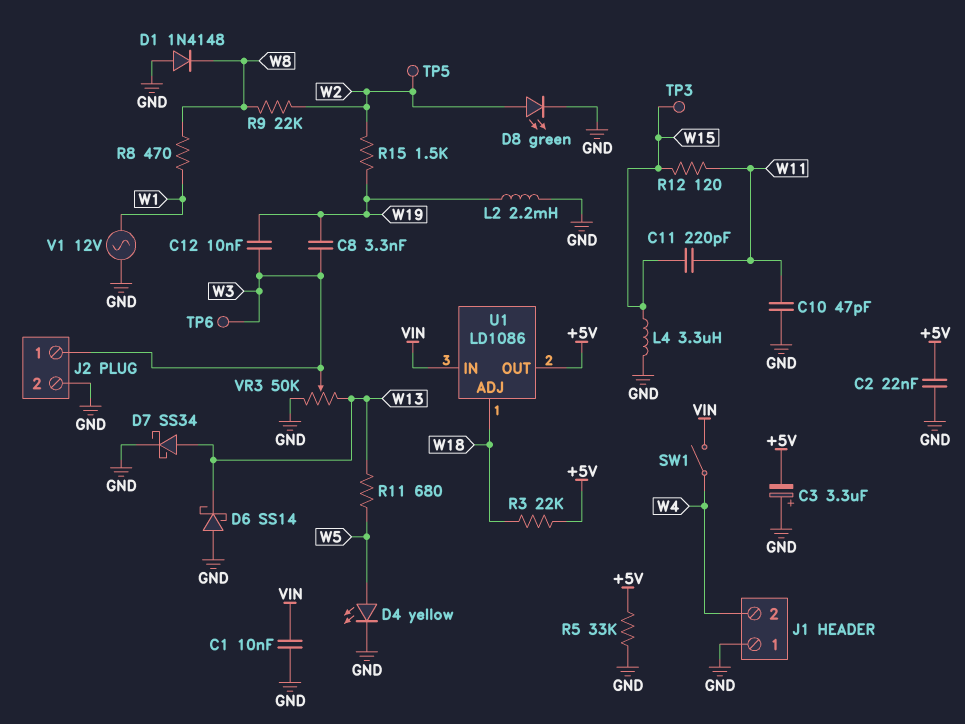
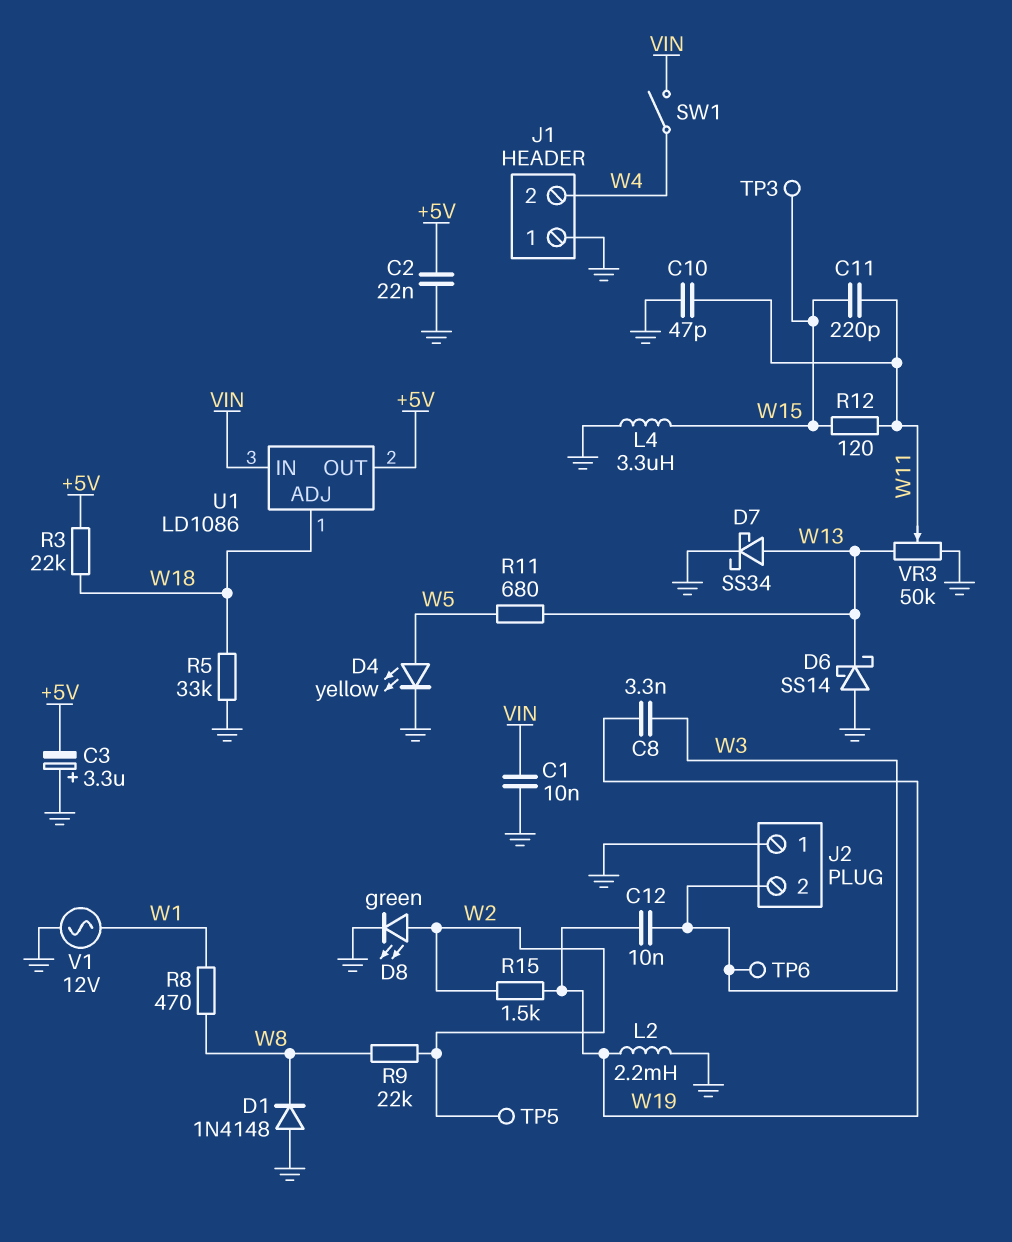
J2 pin 1: W3 -> GND
J2 pin 2: GND -> W3
R5: 33k (+5V, GND) -> 33k (GND, W18)
VR3: 50k (GND, W13, wiper W3) -> 50k (GND, W13, wiper W11)

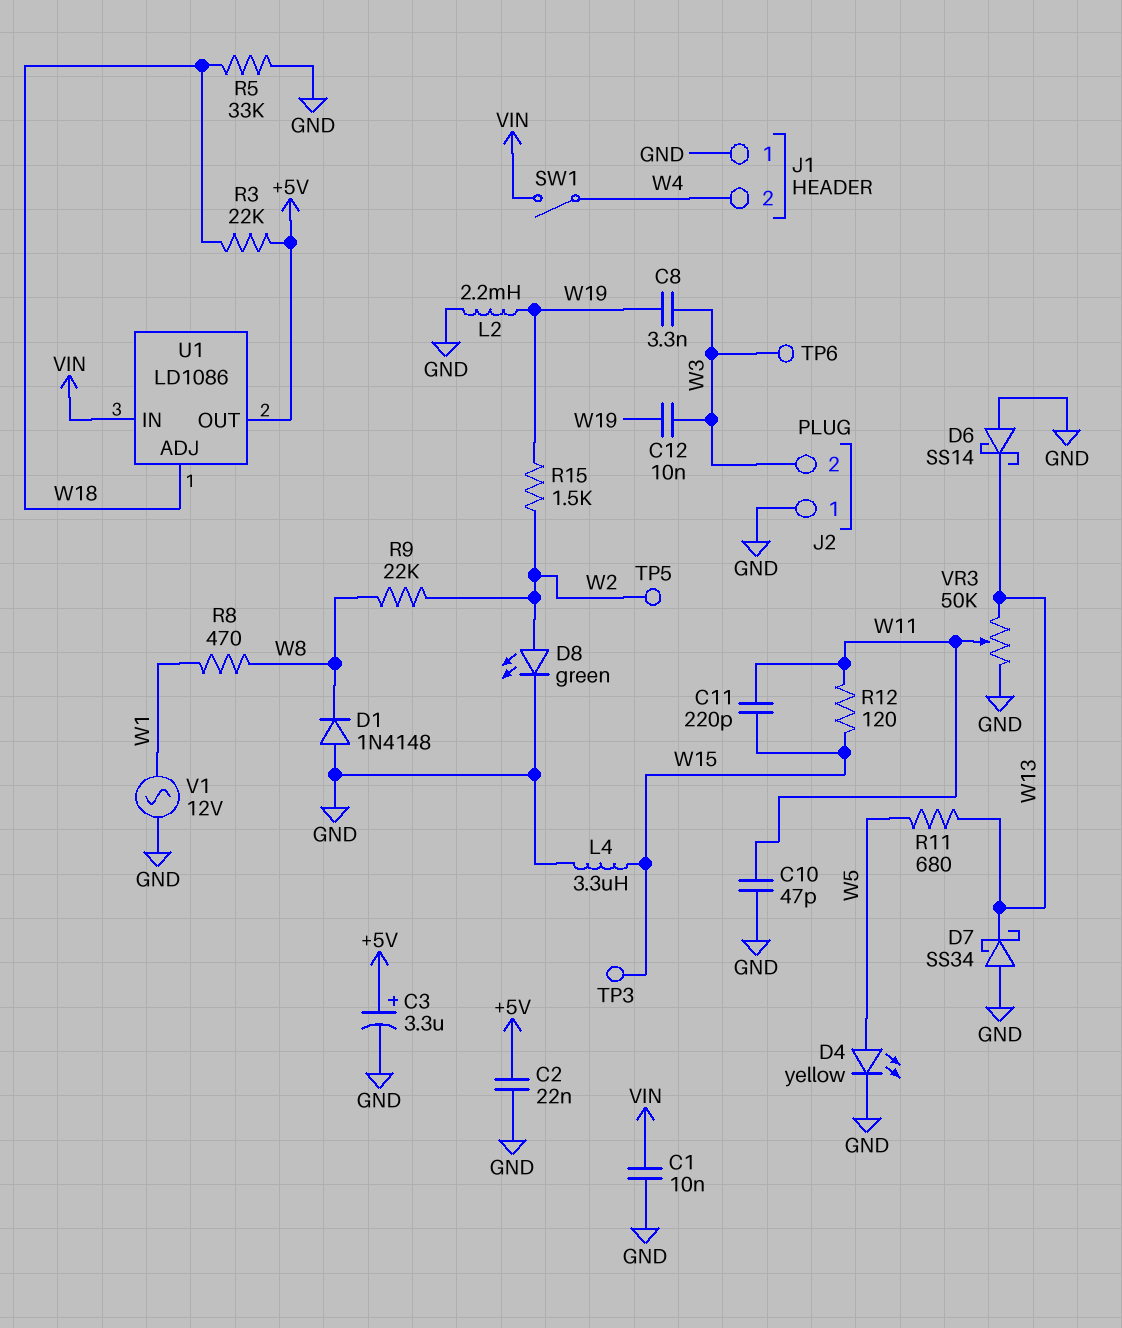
C3: 3.3uF (plus GND, minus +5V) -> 3.3uF (plus +5V, minus GND)
D7: schottky SS34 (A W13, K GND) -> schottky SS34 (A GND, K W13)

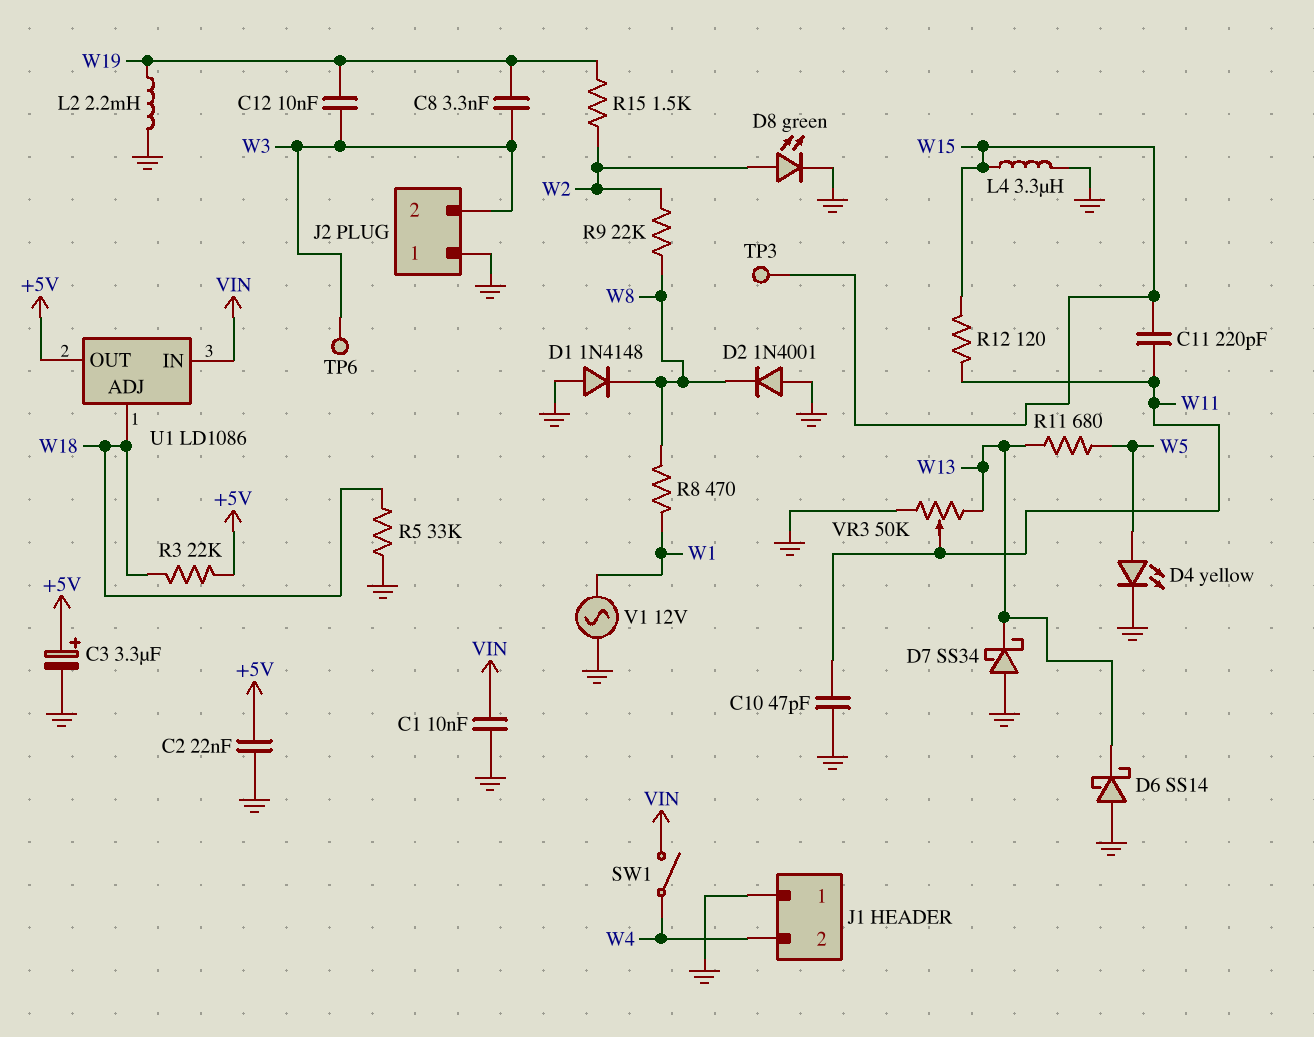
D2: none -> diode 1N4001 (A GND, K W8)
TP5: test point (W2) -> none

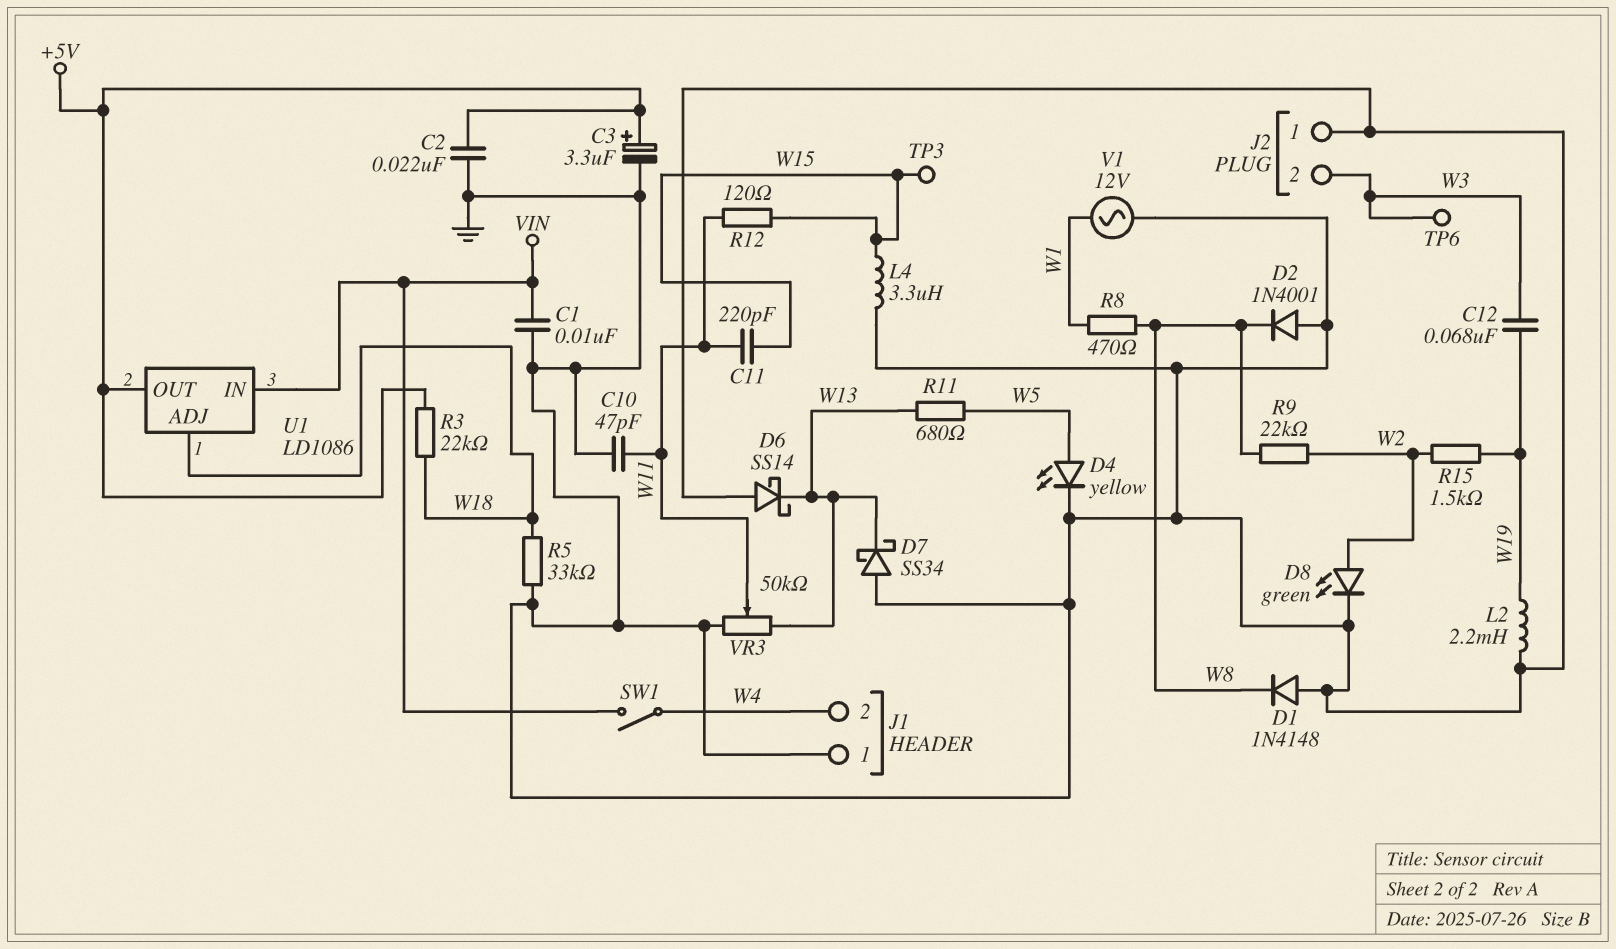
C8: 3.3nF (W3, W19) -> none
C12: 10nF (W3, W19) -> 68nF (W3, W19)

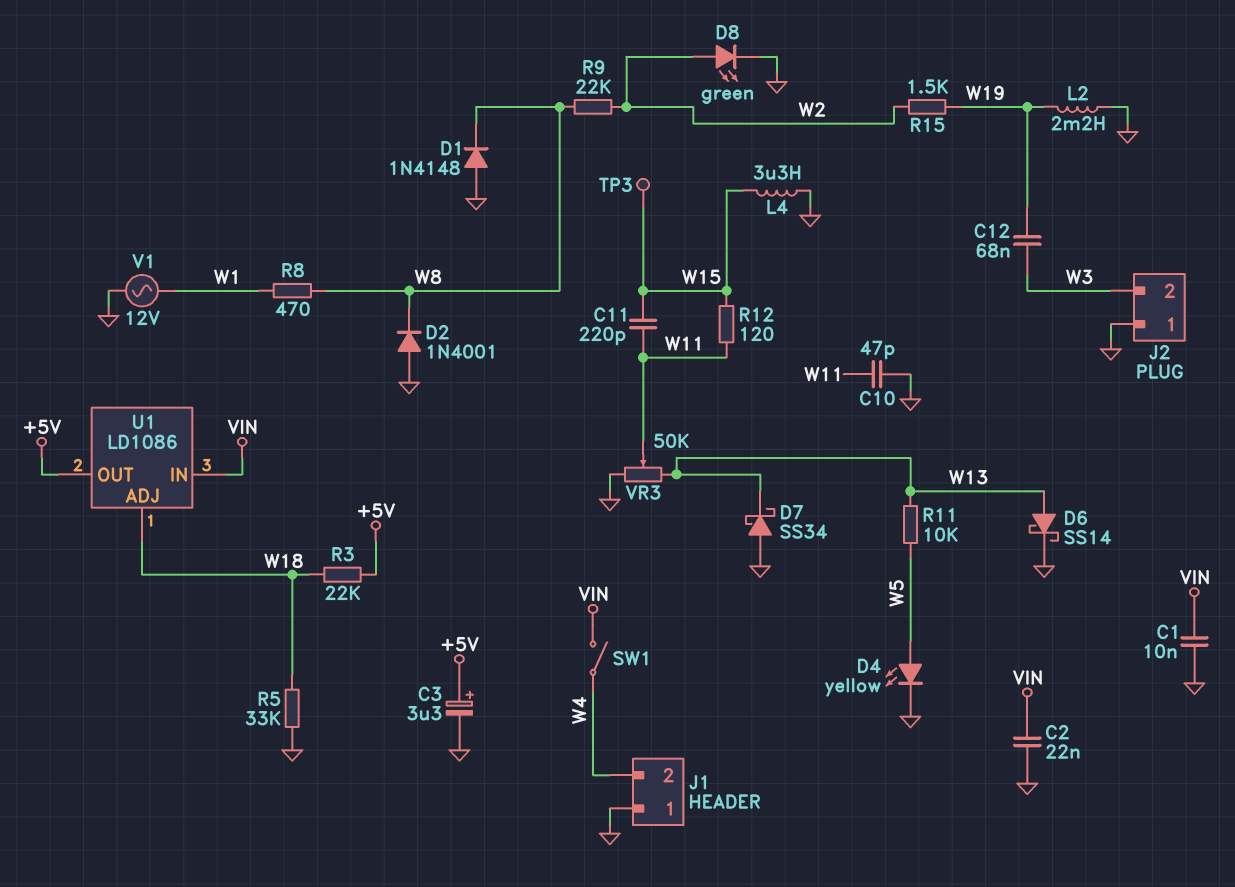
C2: 22nF (+5V, GND) -> 22nF (GND, VIN)
D6: schottky SS14 (A GND, K W13) -> schottky SS14 (A W13, K GND)
R11: 680 (W5, W13) -> 10k (W5, W13)
TP6: test point (W3) -> none

